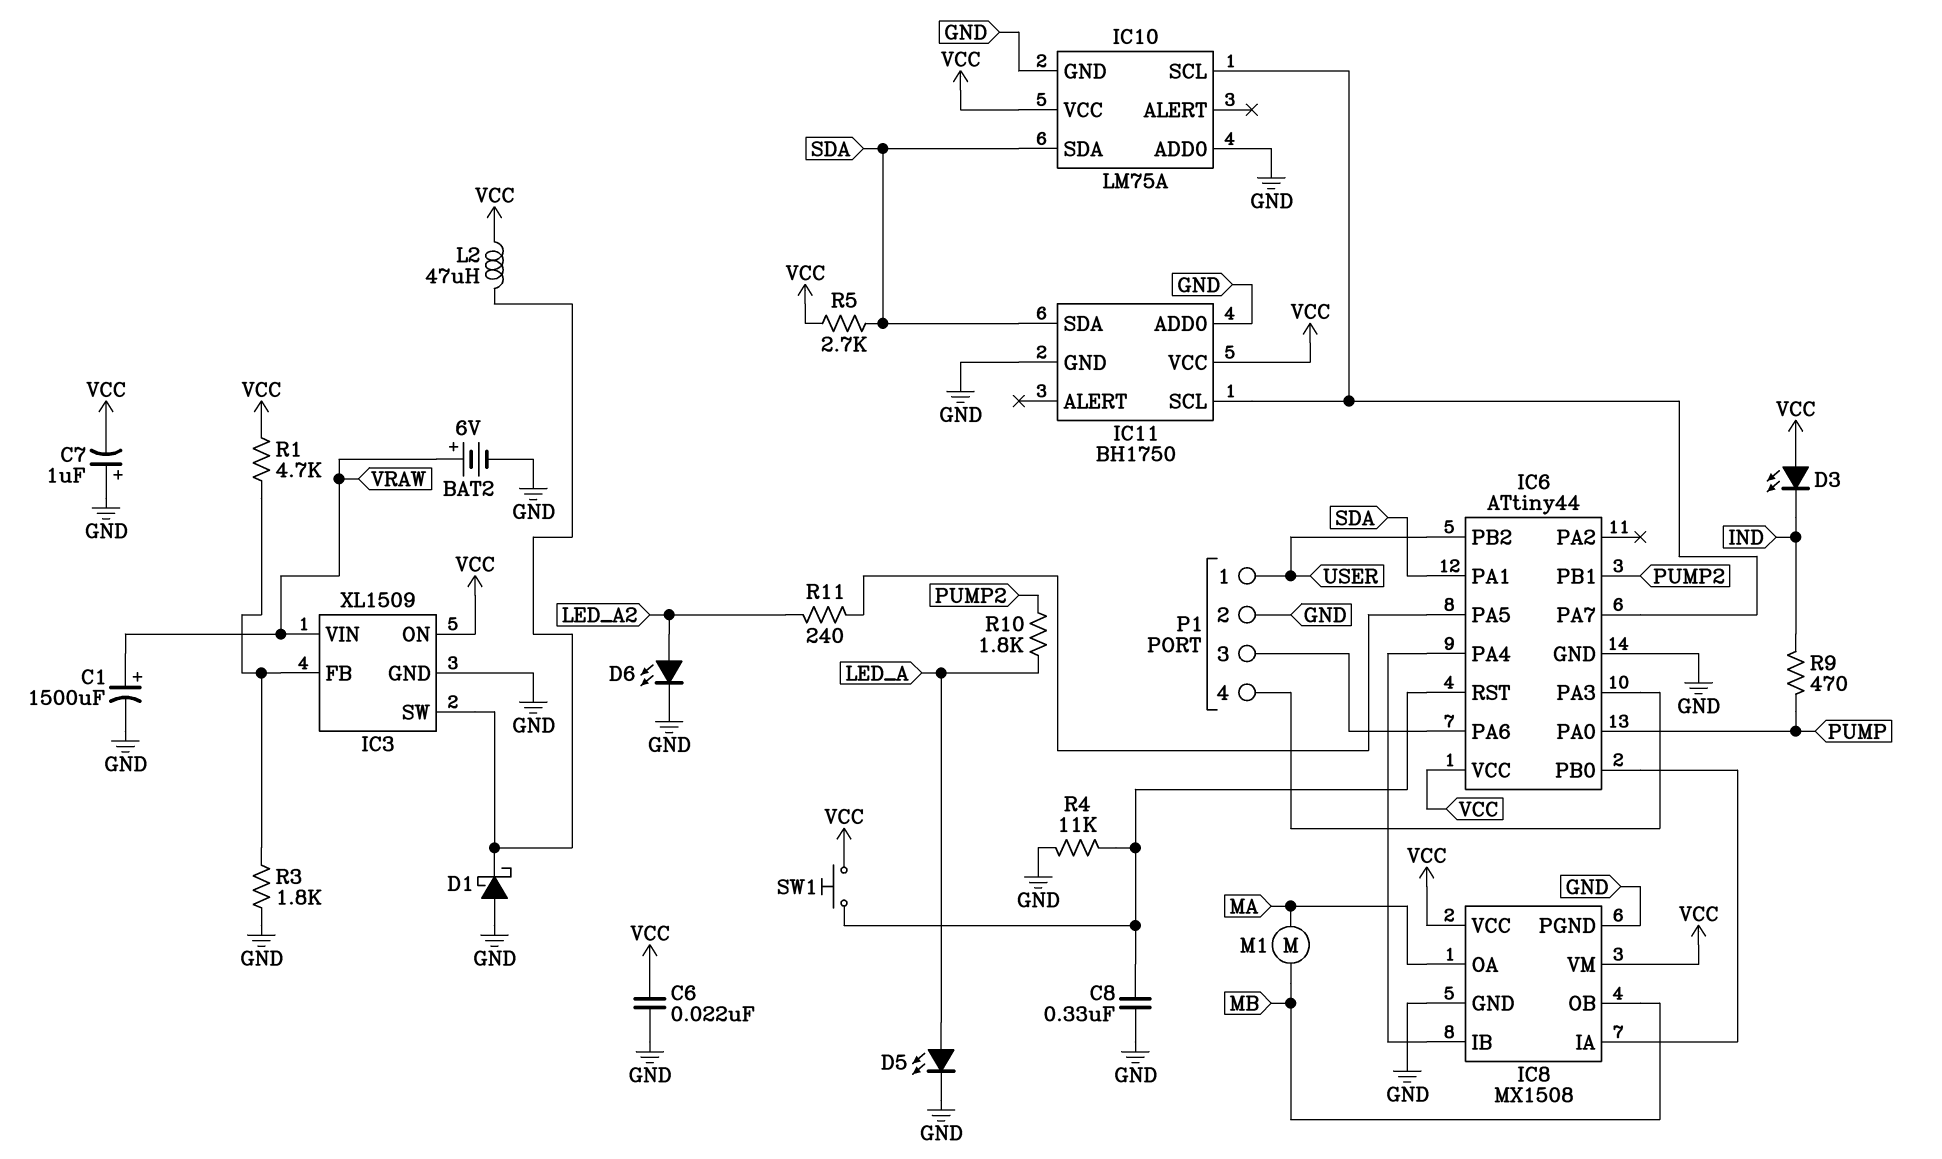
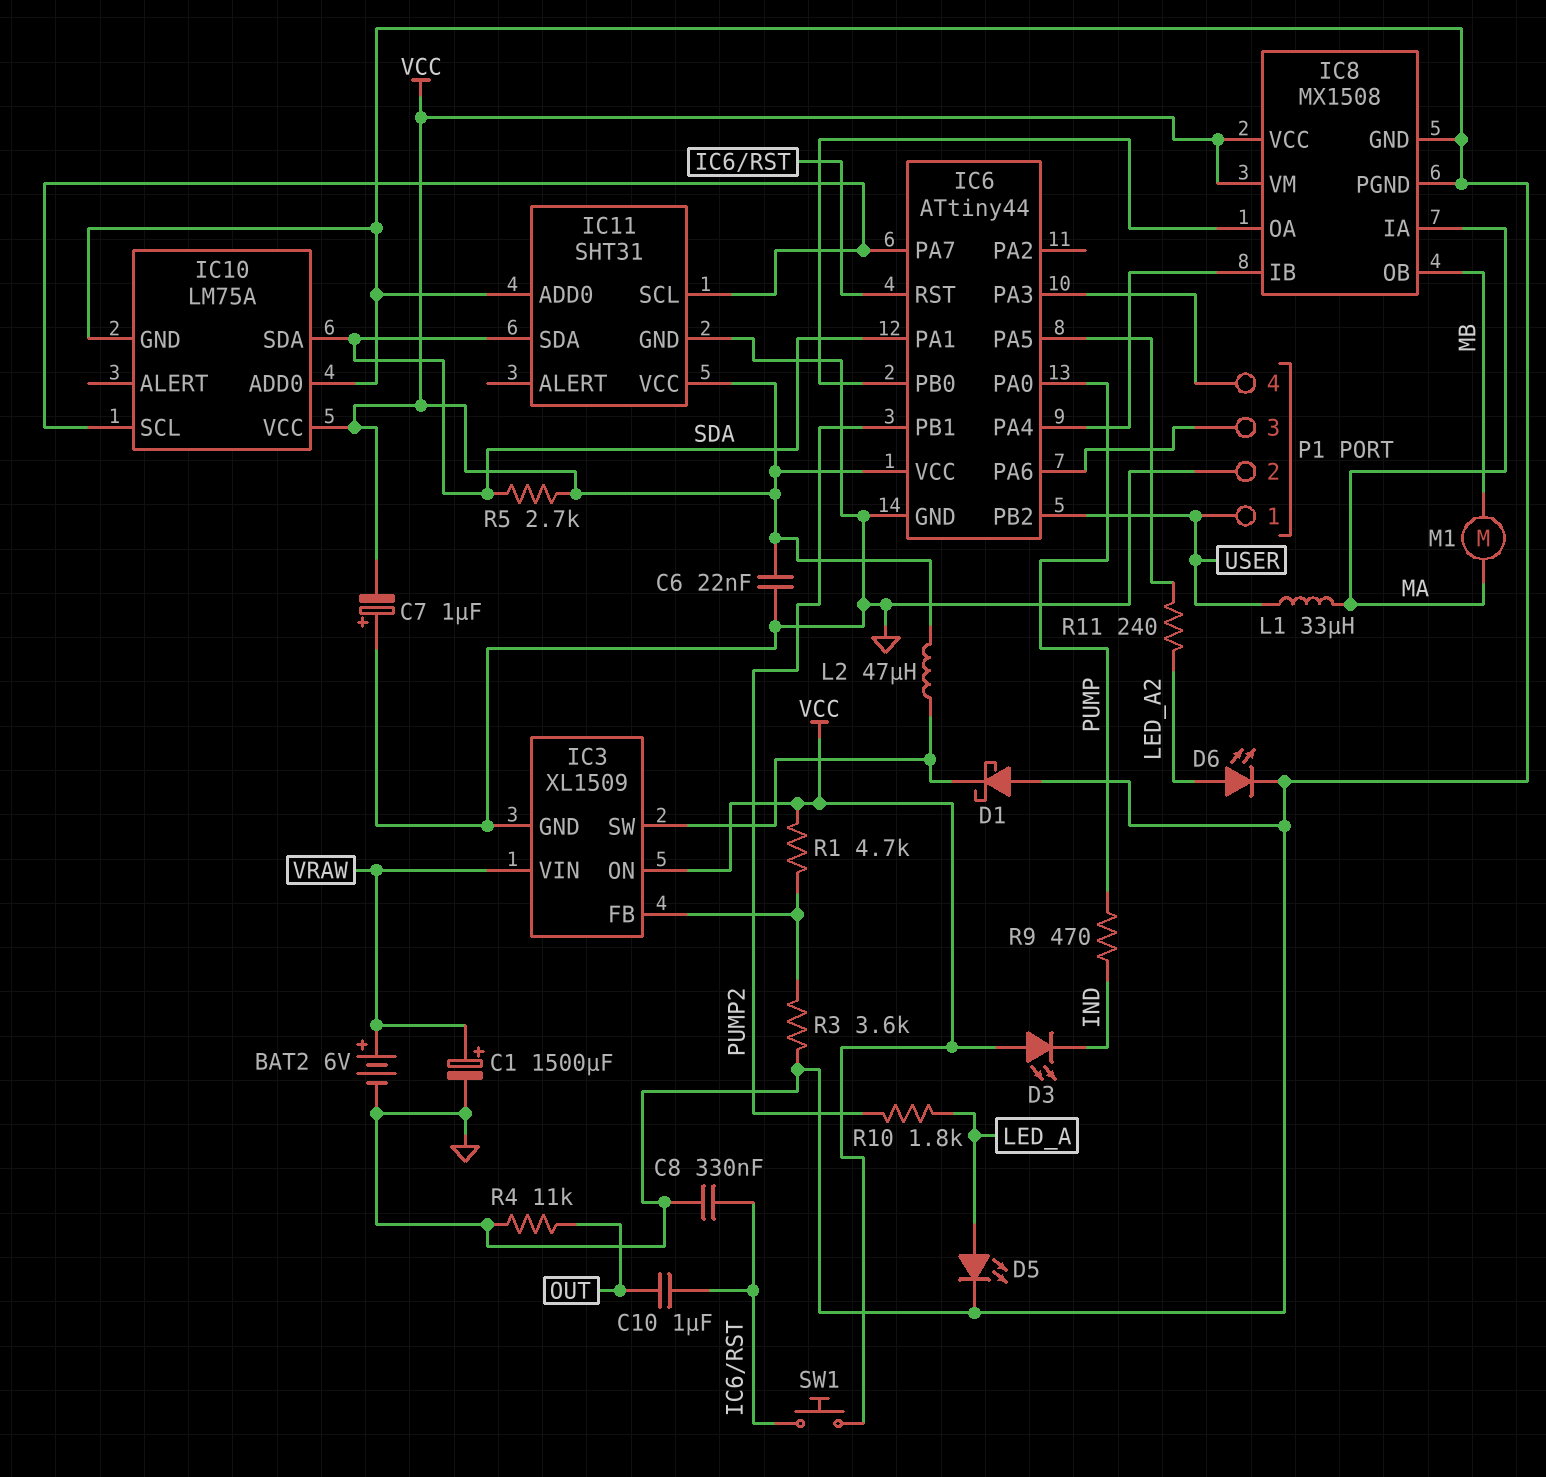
C10: none -> 1uF (IC6/RST, OUT)
IC8 pin IA: IC6/PB0 -> MA
IC8 pin OA: MA -> IC6/PB0
IC11: BH1750 -> SHT31
L1: none -> 33uH (MA, USER)
R3: 1.8k (GND, IC3/FB) -> 3.6k (GND, IC3/FB)
R4: 11k (GND, IC6/RST) -> 11k (GND, OUT)

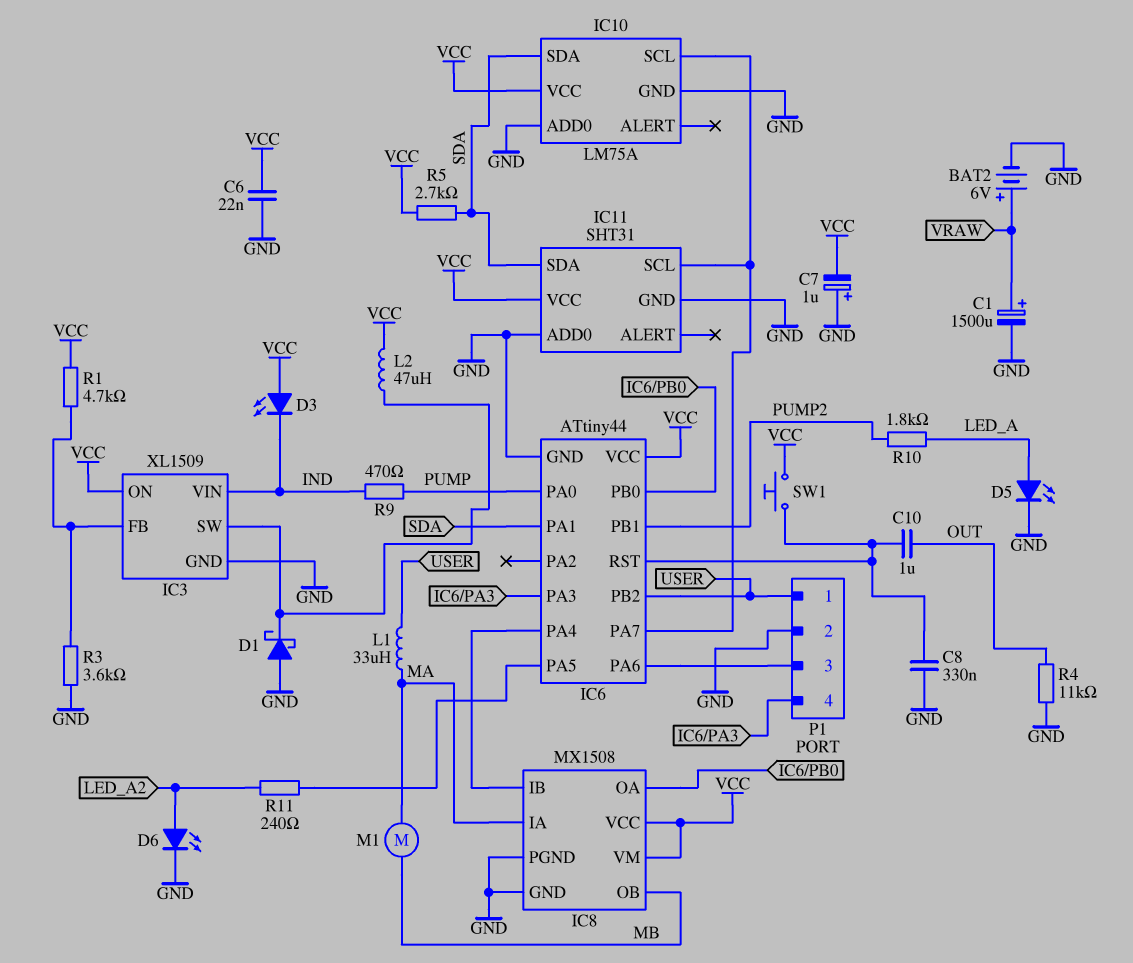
IC3 pin VIN: VRAW -> IND

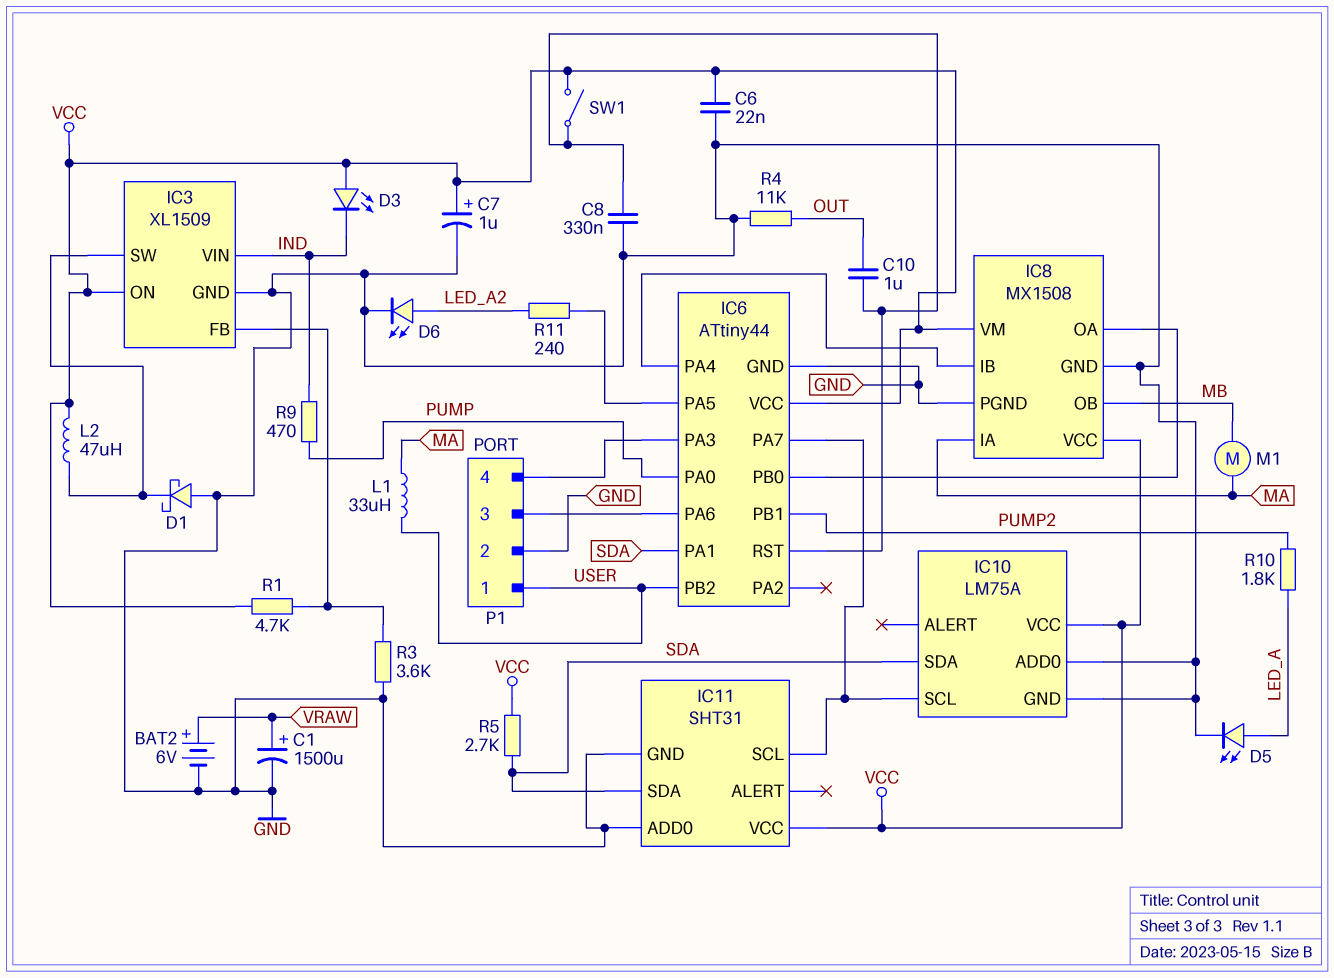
C7: 1uF (plus GND, minus VCC) -> 1uF (plus VCC, minus GND)
SW1: button (IC6/RST, VCC) -> switch (IC6/RST, VCC)

